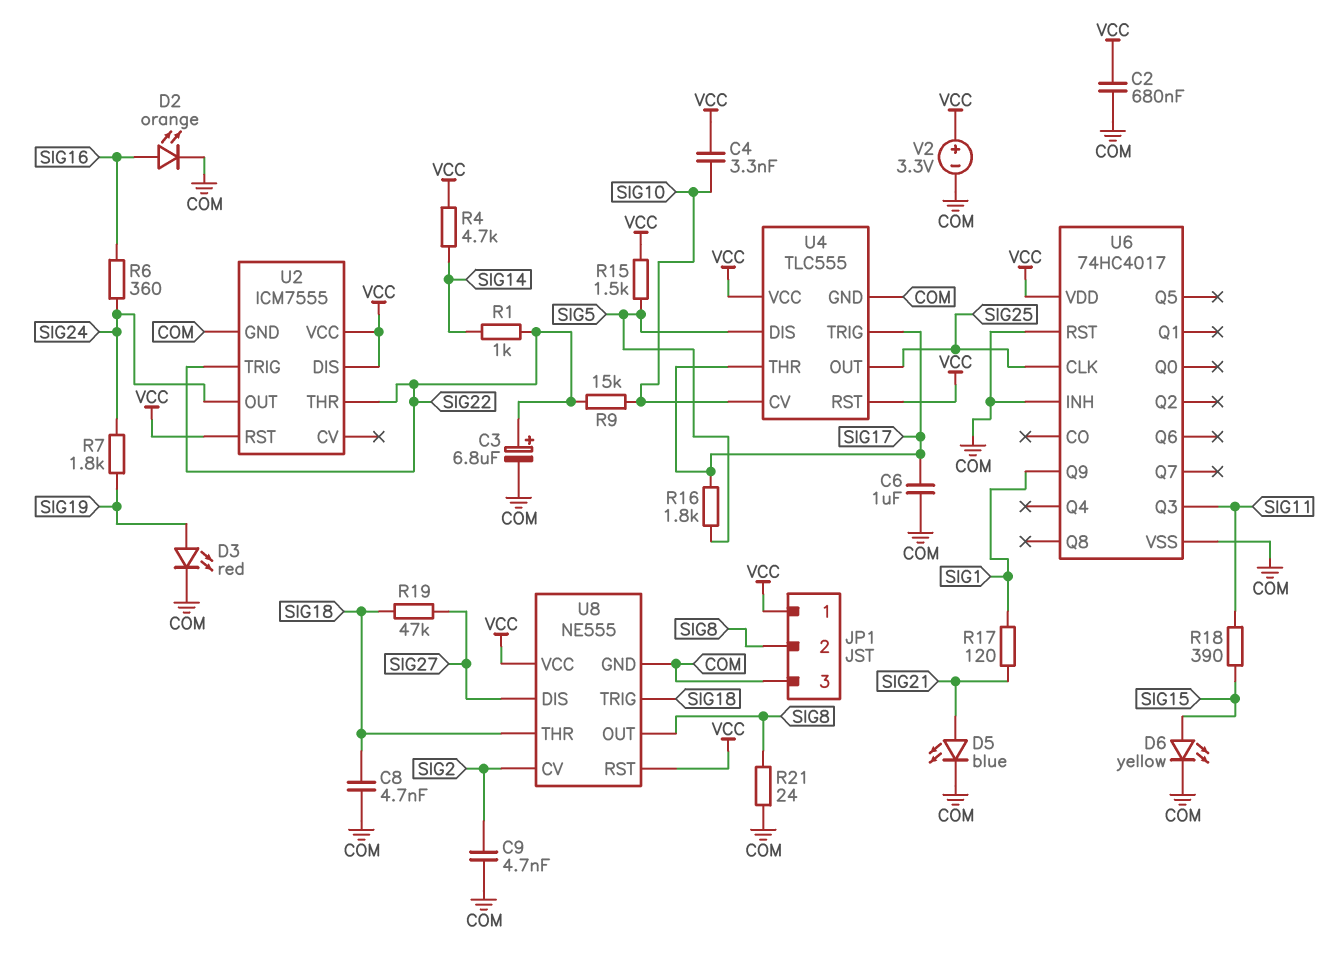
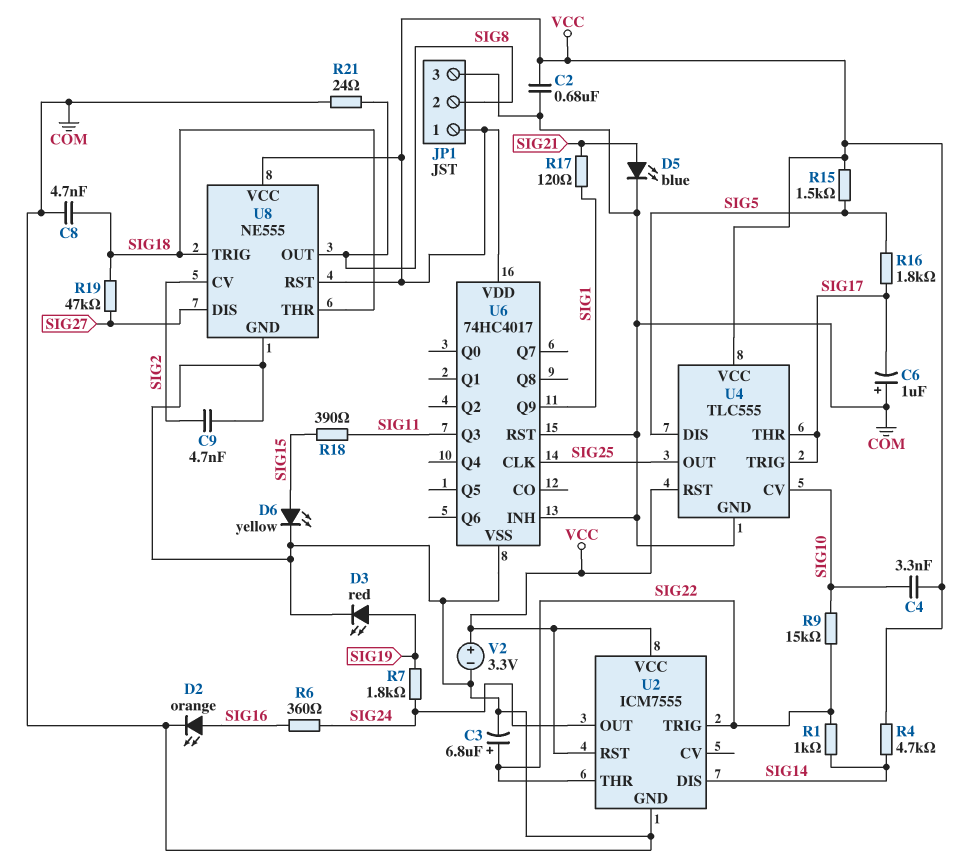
C6: 1uF (COM, SIG17) -> 1uF (plus COM, minus SIG17)
U2 pin DIS: VCC -> SIG14

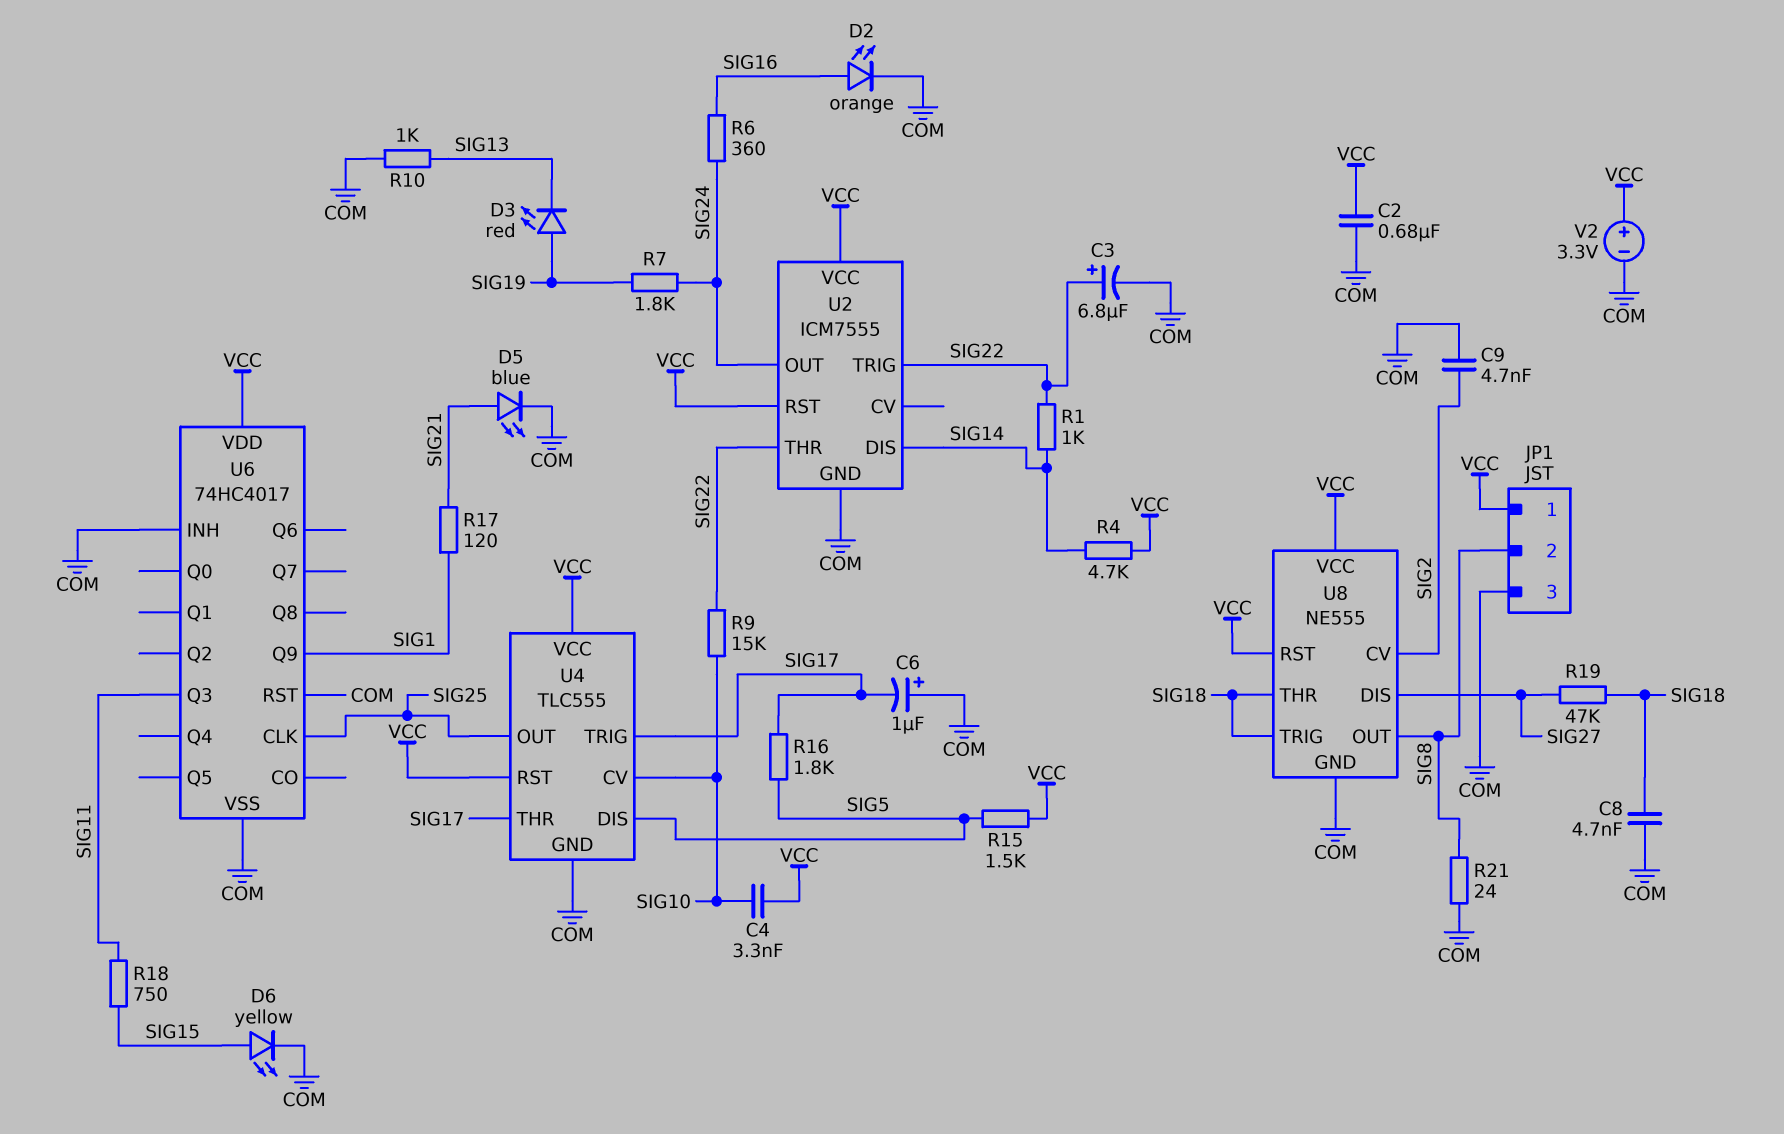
D3: LED red (A SIG19, K COM) -> LED red (A SIG19, K SIG13)
R10: none -> 1k (COM, SIG13)
R18: 390 (SIG11, SIG15) -> 750 (SIG11, SIG15)

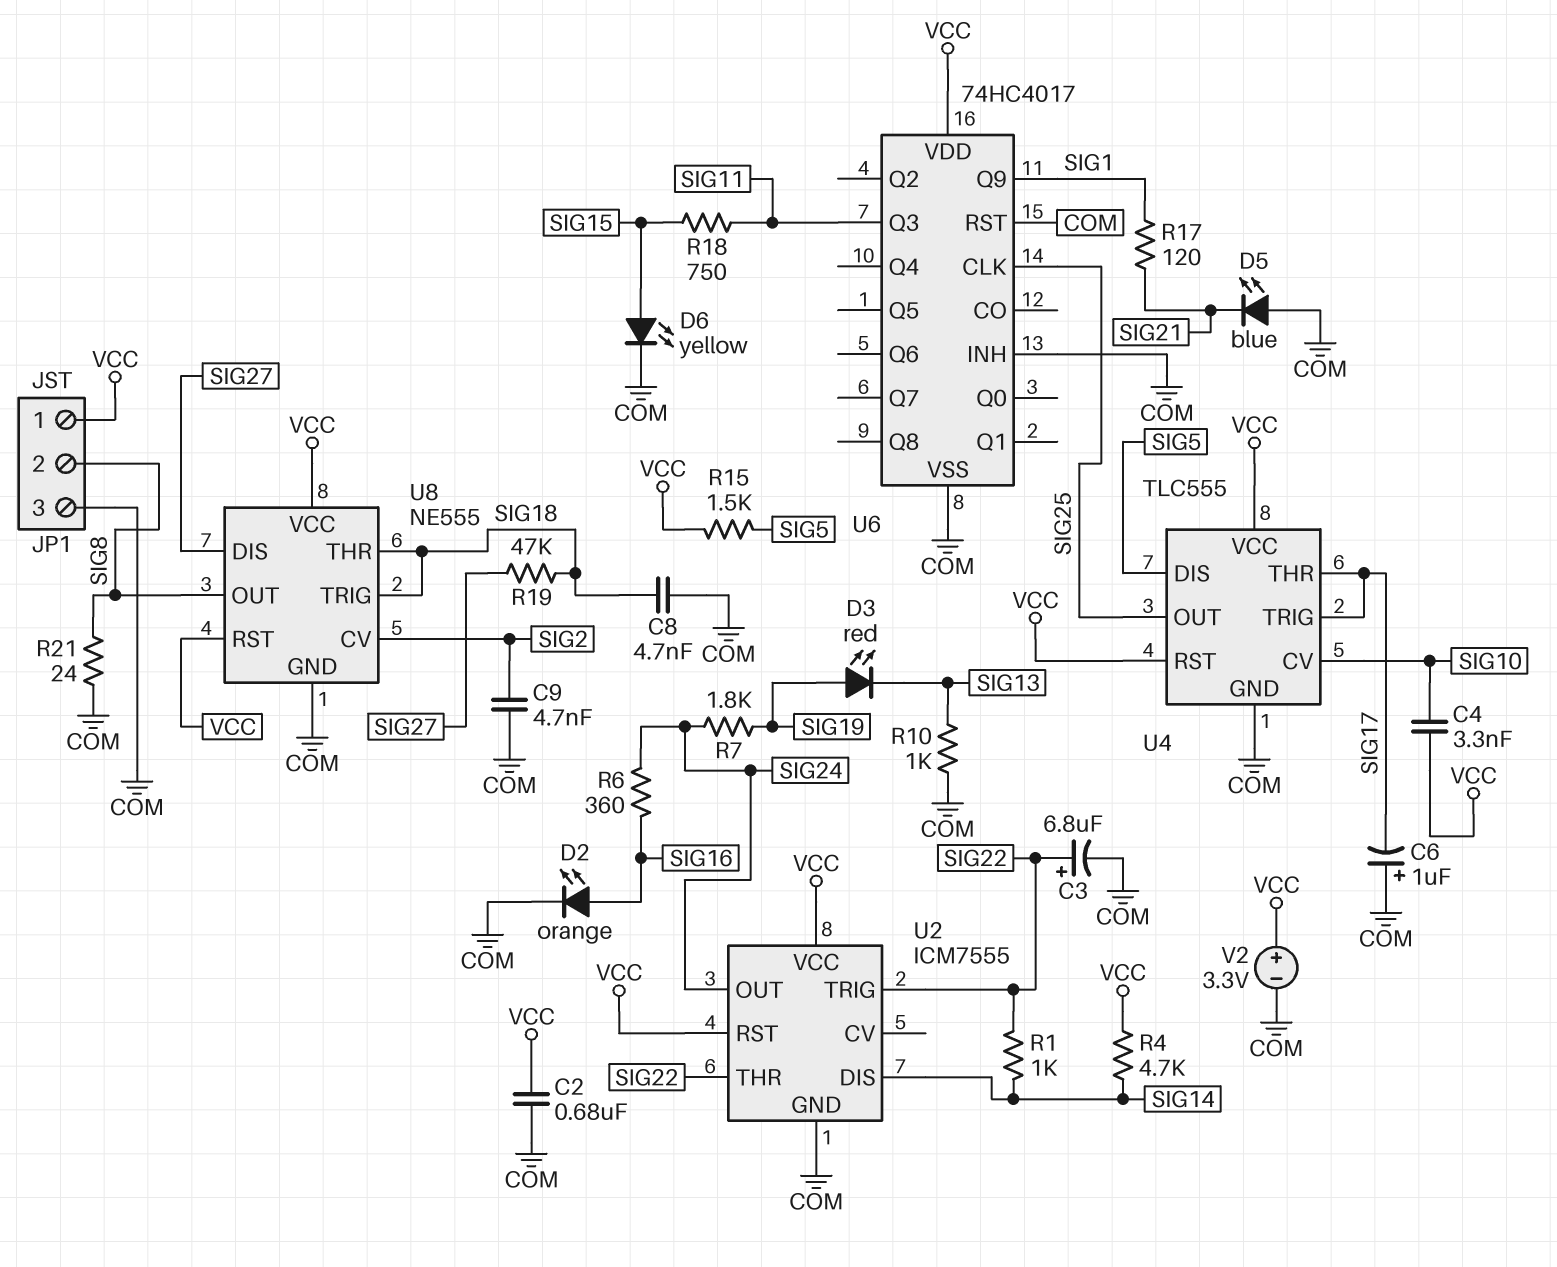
D5: LED blue (A SIG21, K COM) -> LED blue (A COM, K SIG21)
R9: 15k (SIG10, SIG22) -> none
R16: 1.8k (SIG5, SIG17) -> none

